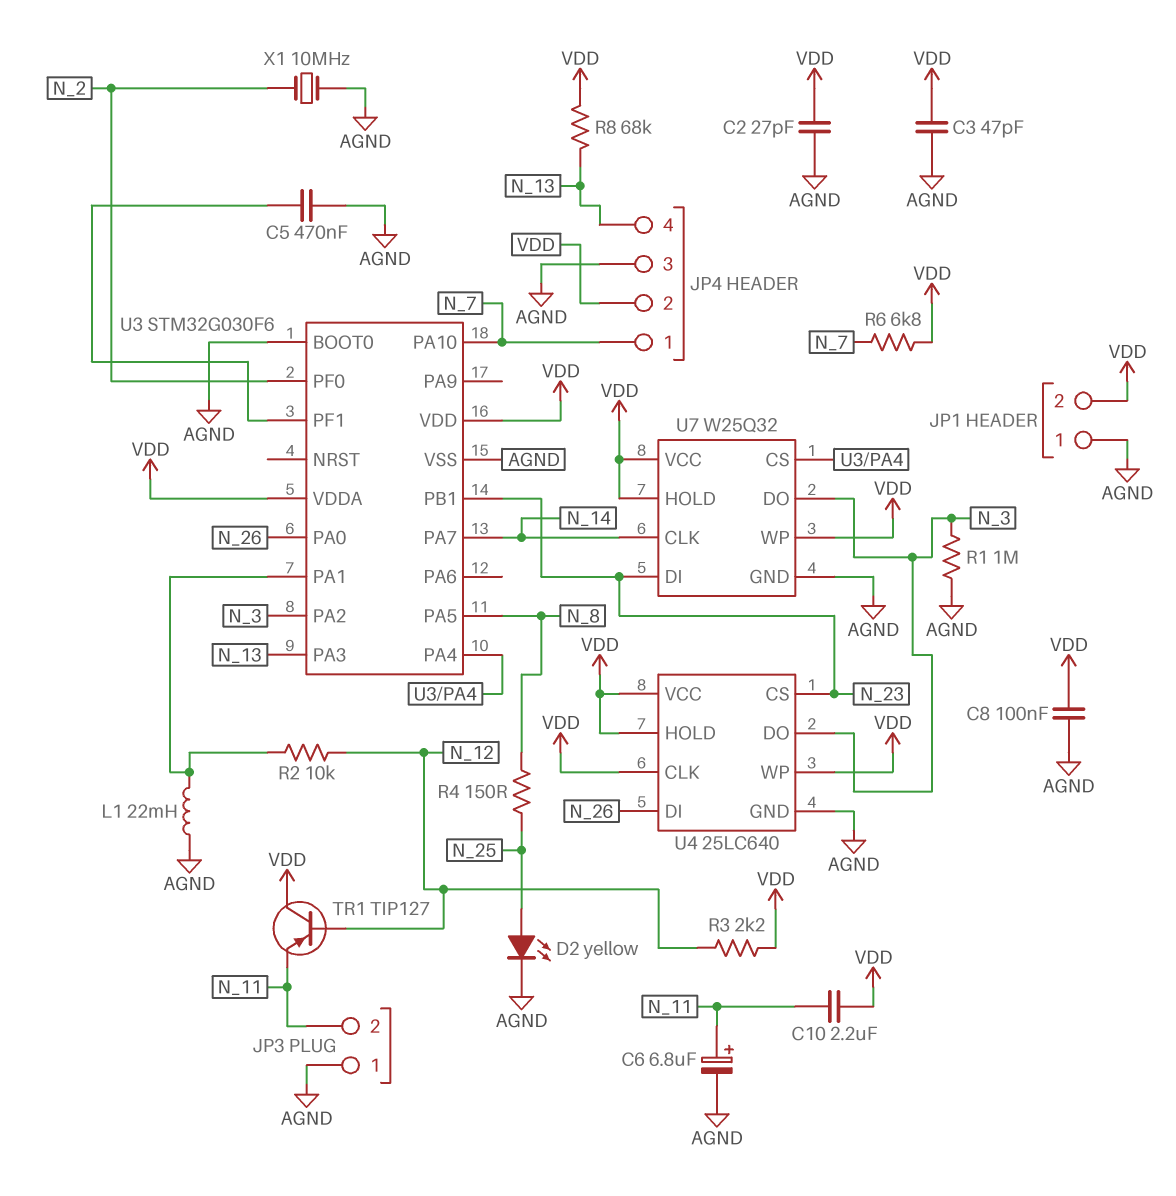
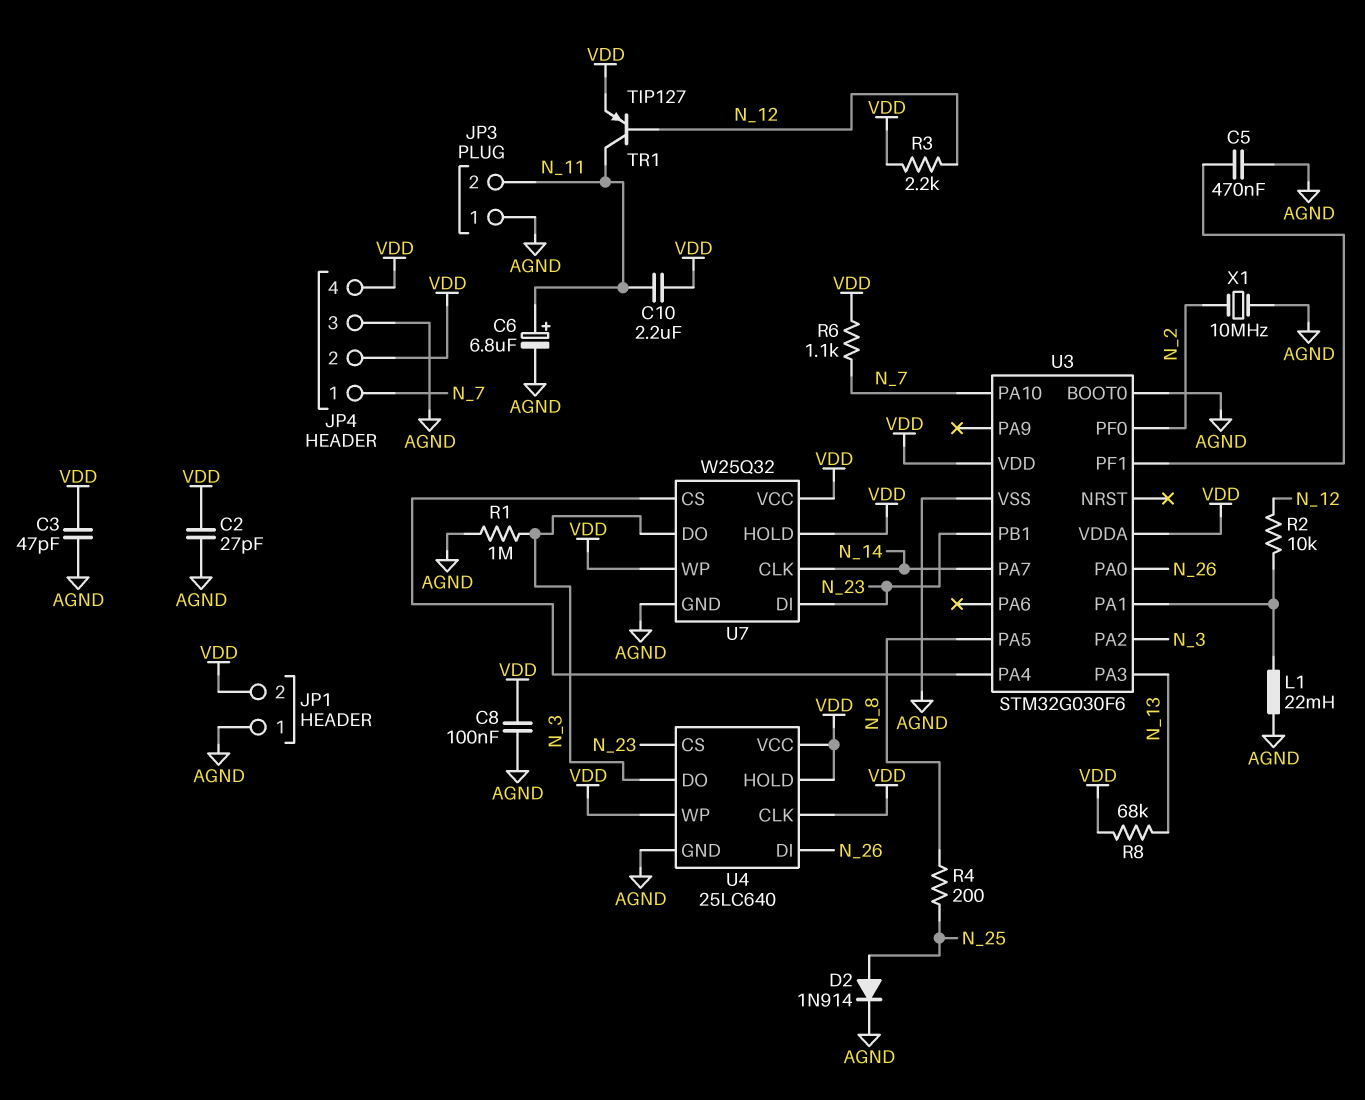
D2: LED yellow (A N_25, K AGND) -> diode 1N914 (A N_25, K AGND)
JP4 pin 4: N_13 -> VDD
R4: 150 (N_8, N_25) -> 200 (N_8, N_25)
R6: 6.8k (N_7, VDD) -> 1.1k (N_7, VDD)
TR1: PNP TIP127 (B N_12, C VDD, E N_11) -> PNP TIP127 (B N_12, C N_11, E VDD)

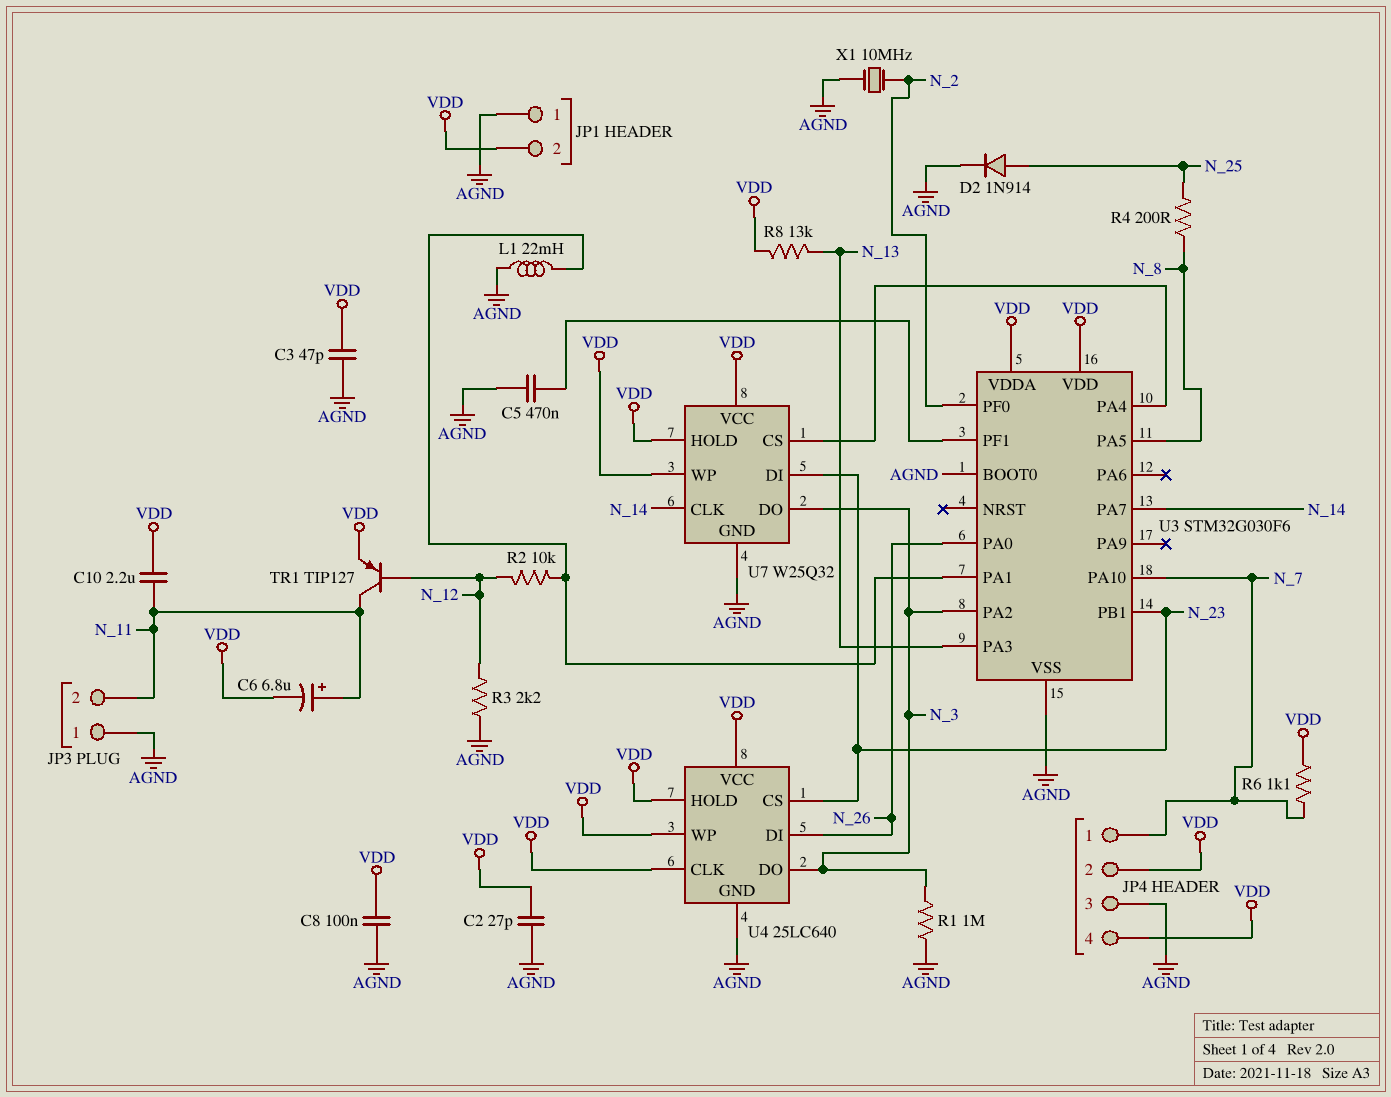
C6: 6.8uF (plus N_11, minus AGND) -> 6.8uF (plus N_11, minus VDD)
R3: 2.2k (N_12, VDD) -> 2.2k (AGND, N_12)
R8: 68k (N_13, VDD) -> 13k (N_13, VDD)

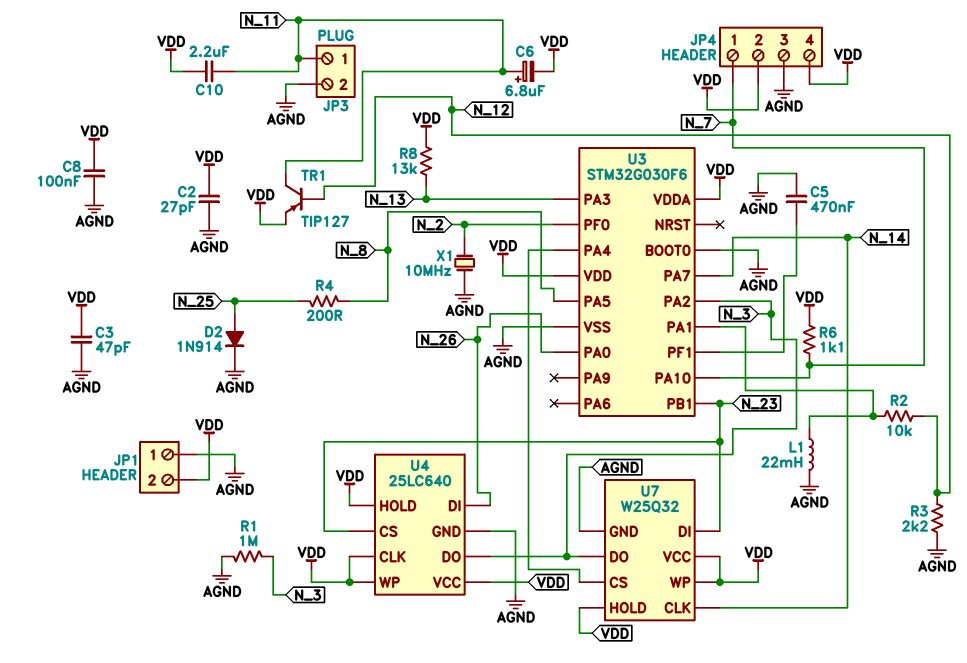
JP3 pin 1: AGND -> N_11
JP3 pin 2: N_11 -> AGND

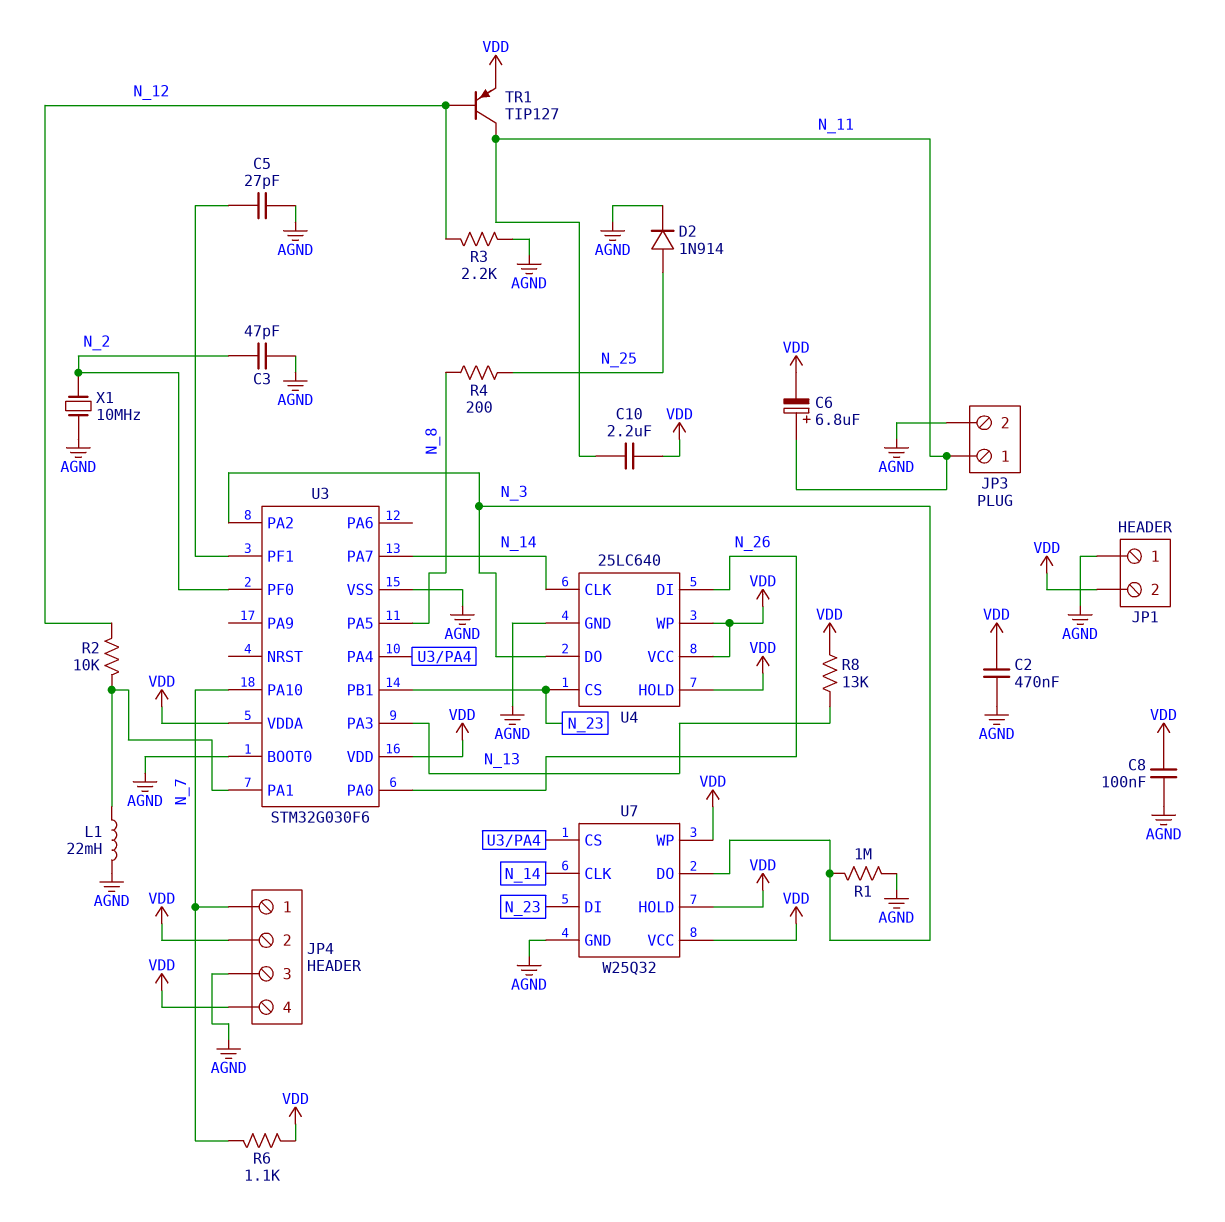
C2: 27pF (AGND, VDD) -> 470nF (AGND, VDD)
C3: 47pF (AGND, VDD) -> 47pF (AGND, N_2)
C5: 470nF (AGND, U3/PF1) -> 27pF (AGND, U3/PF1)
U4 pin CLK: VDD -> N_14

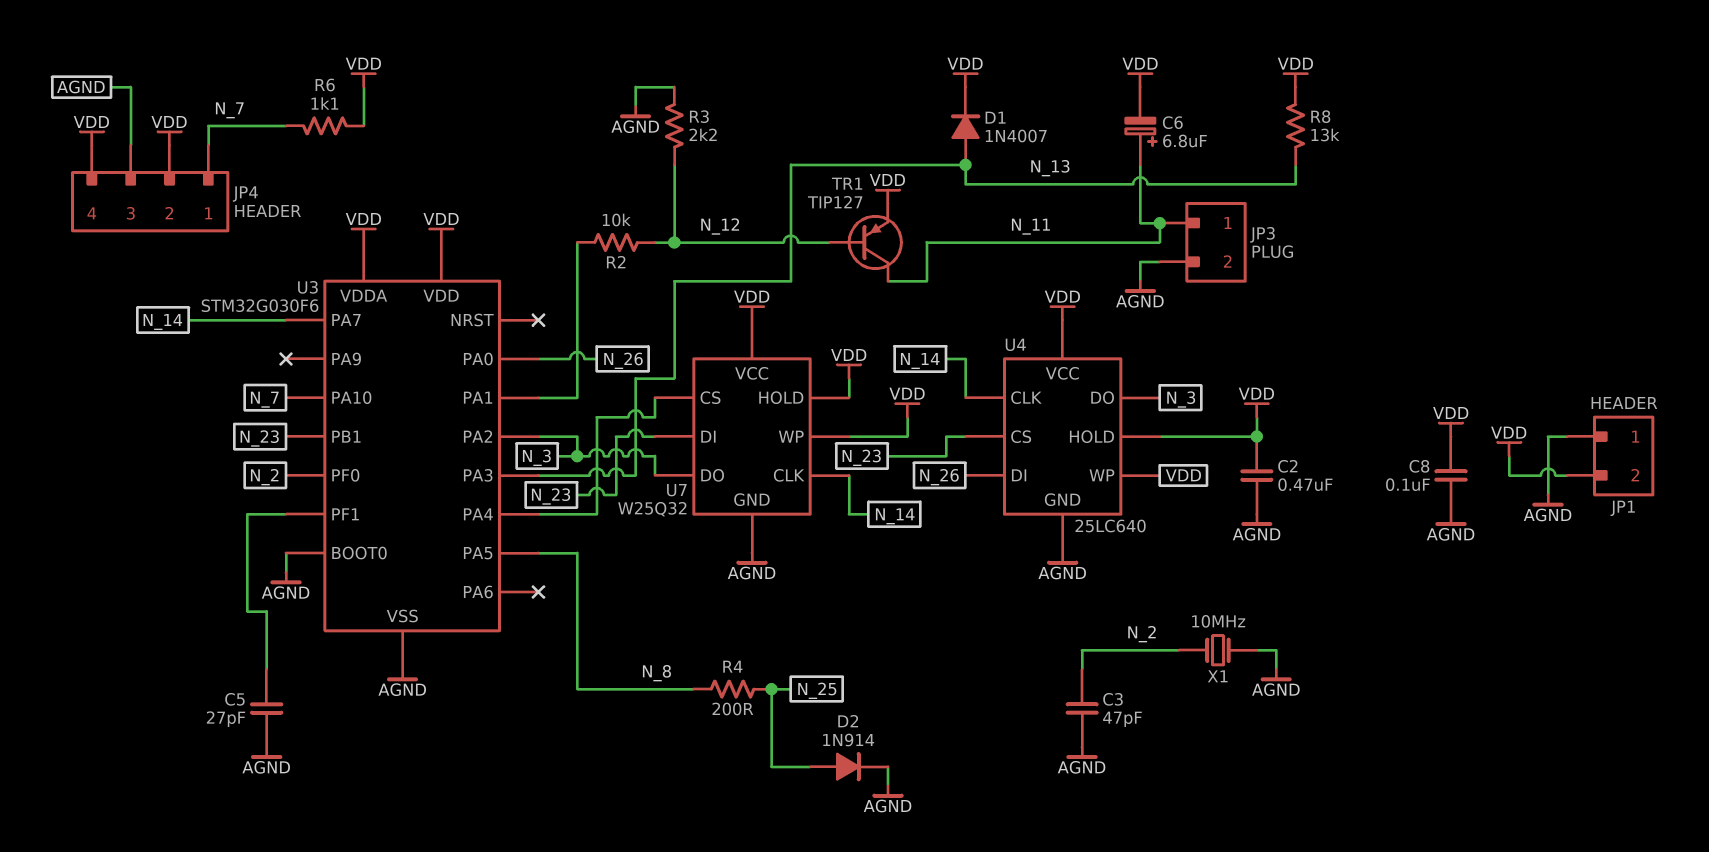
C10: 2.2uF (N_11, VDD) -> none
D1: none -> diode 1N4007 (A N_13, K VDD)
L1: 22mH (AGND, U3/PA1) -> none
R1: 1M (AGND, N_3) -> none

